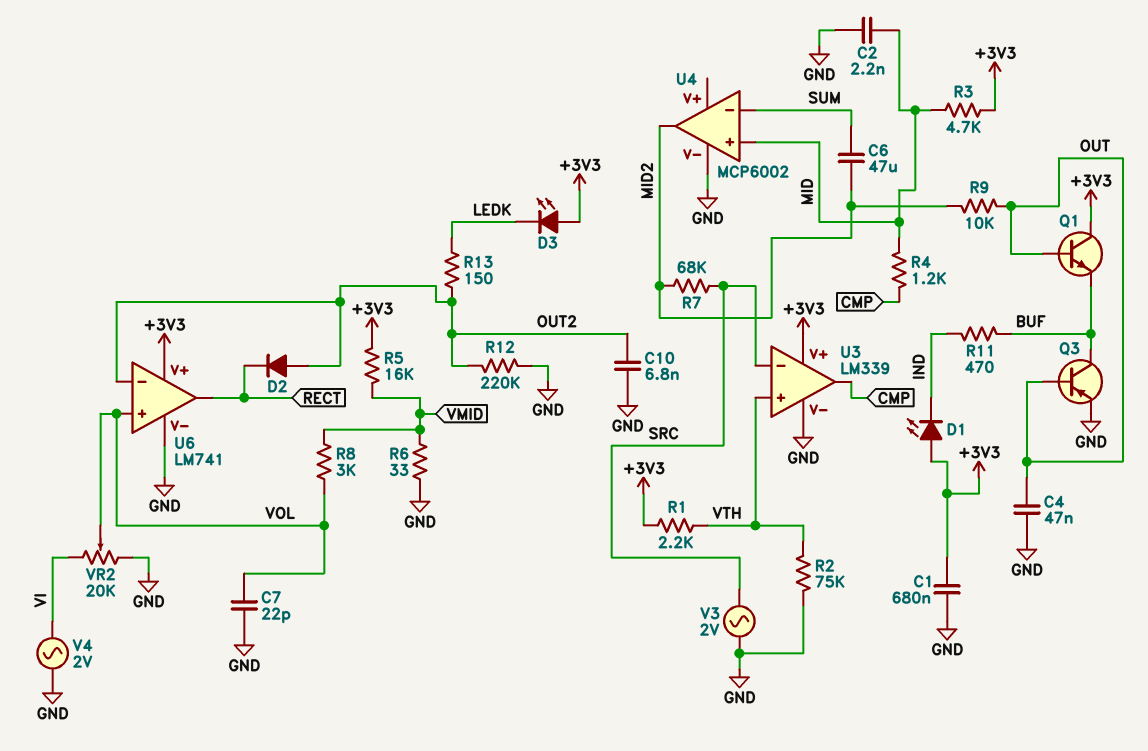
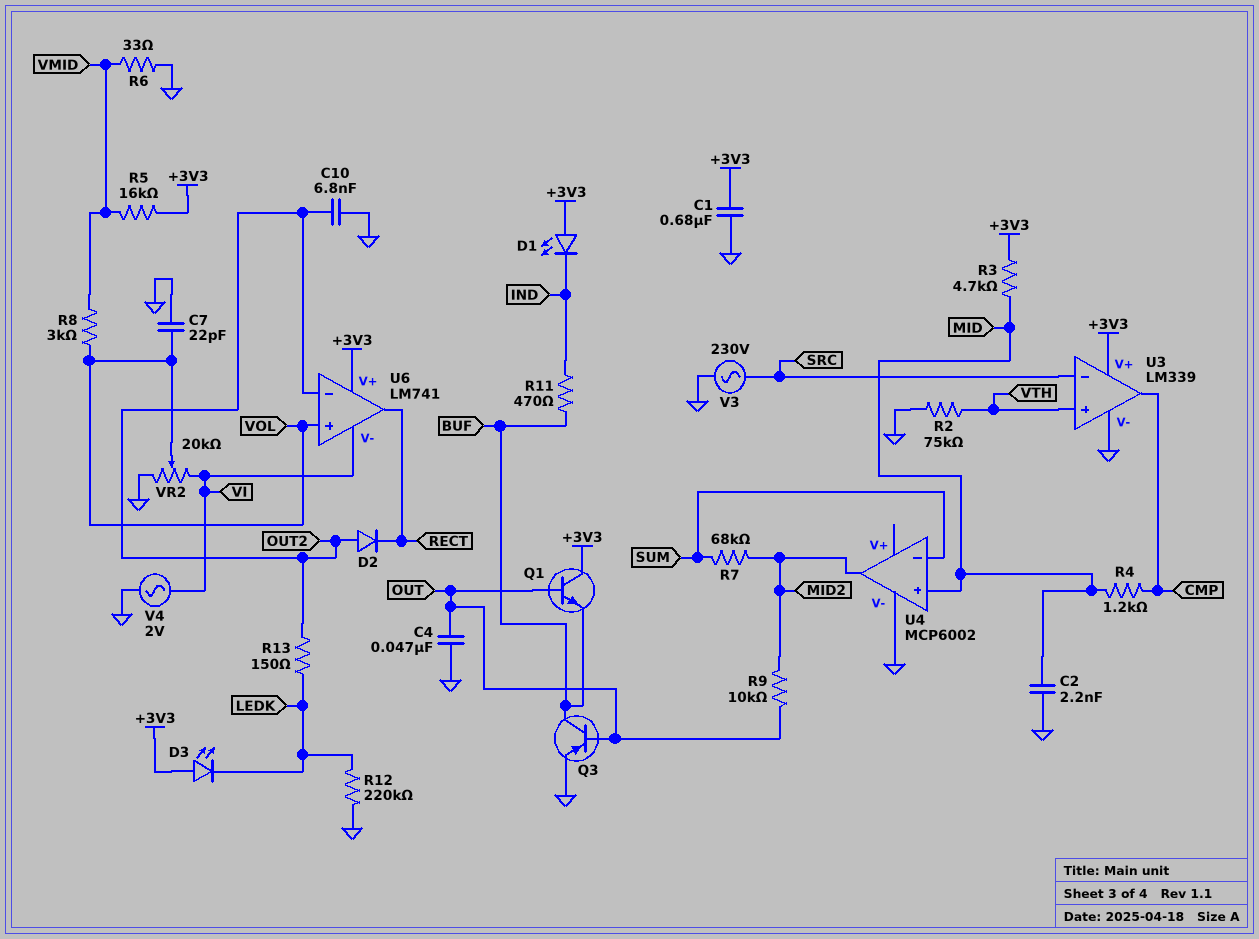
C6: 47uF (MID2, SUM) -> none
R1: 2.2k (+3V3, VTH) -> none
R7: 68k (MID2, SRC) -> 68k (MID2, SUM)
R12: 220k (GND, OUT2) -> 220k (GND, LEDK)
U6 pin V-: GND -> VI
V3: AC 2V (GND, SRC) -> AC 230V (GND, SRC)

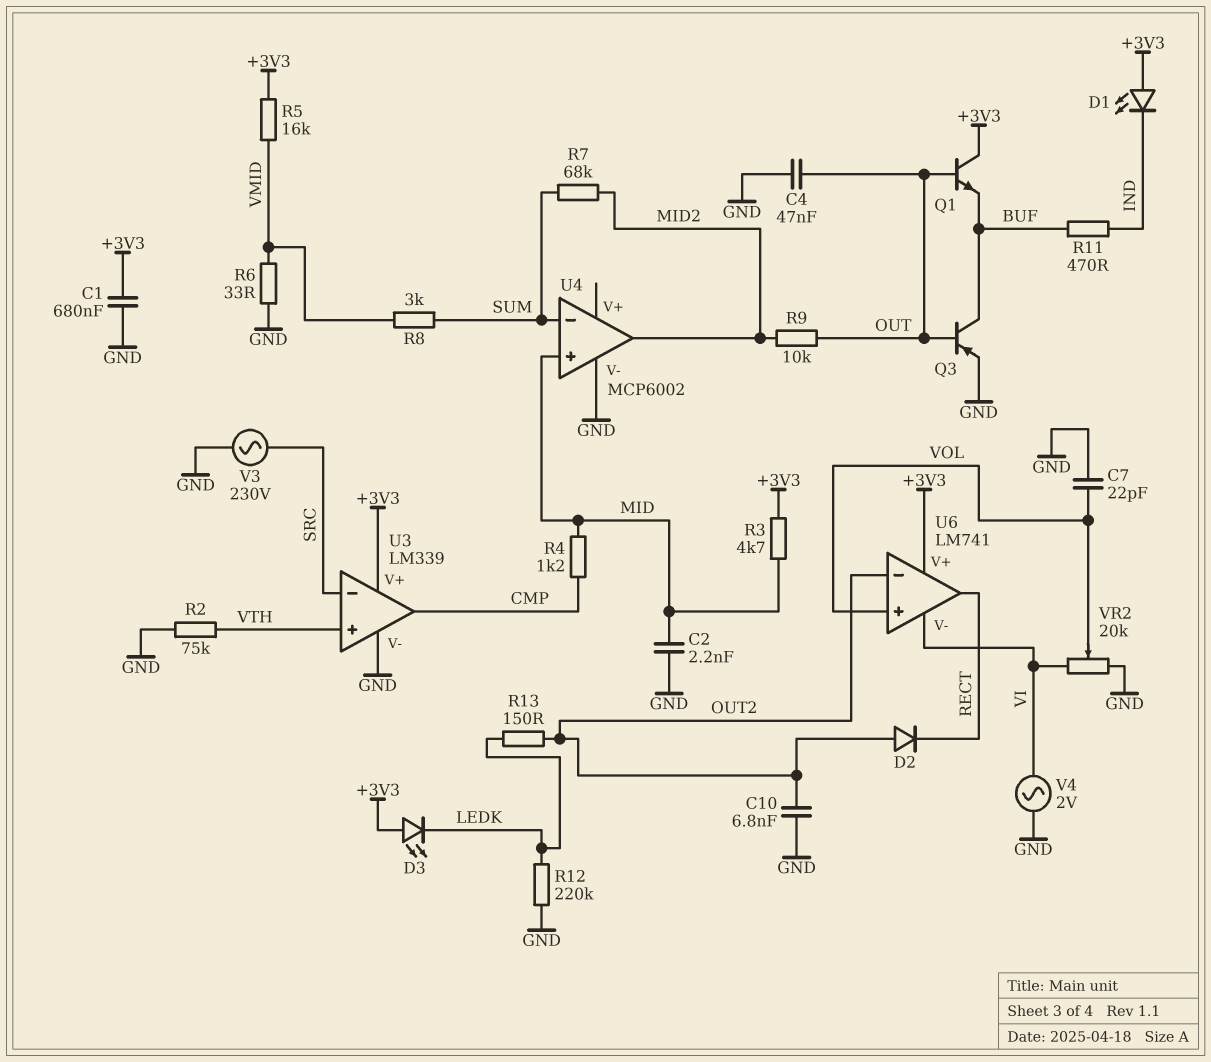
R8: 3k (VMID, VOL) -> 3k (SUM, VMID)

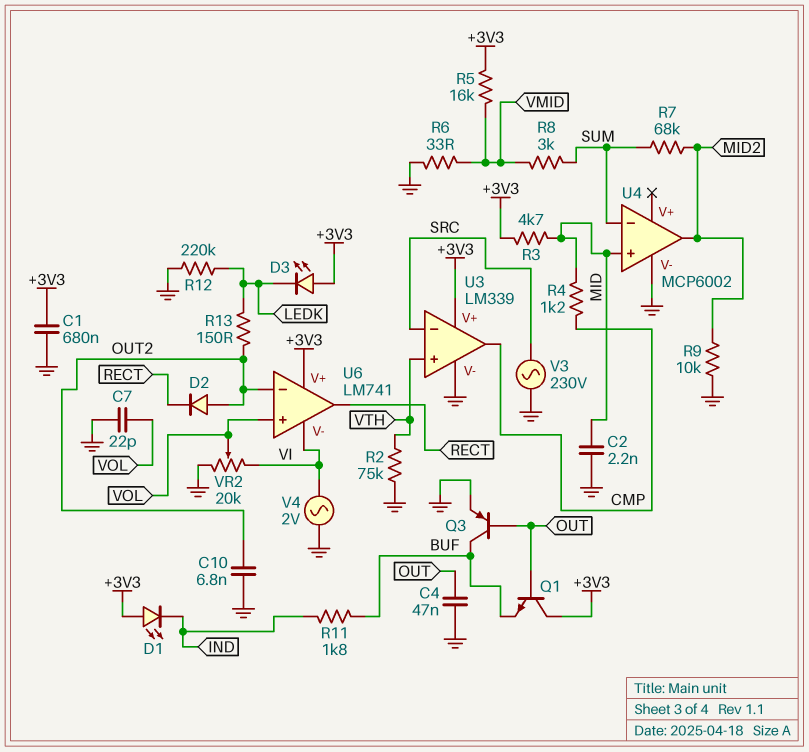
R9: 10k (MID2, OUT) -> 10k (GND, MID2)
R11: 470 (BUF, IND) -> 1.8k (BUF, IND)

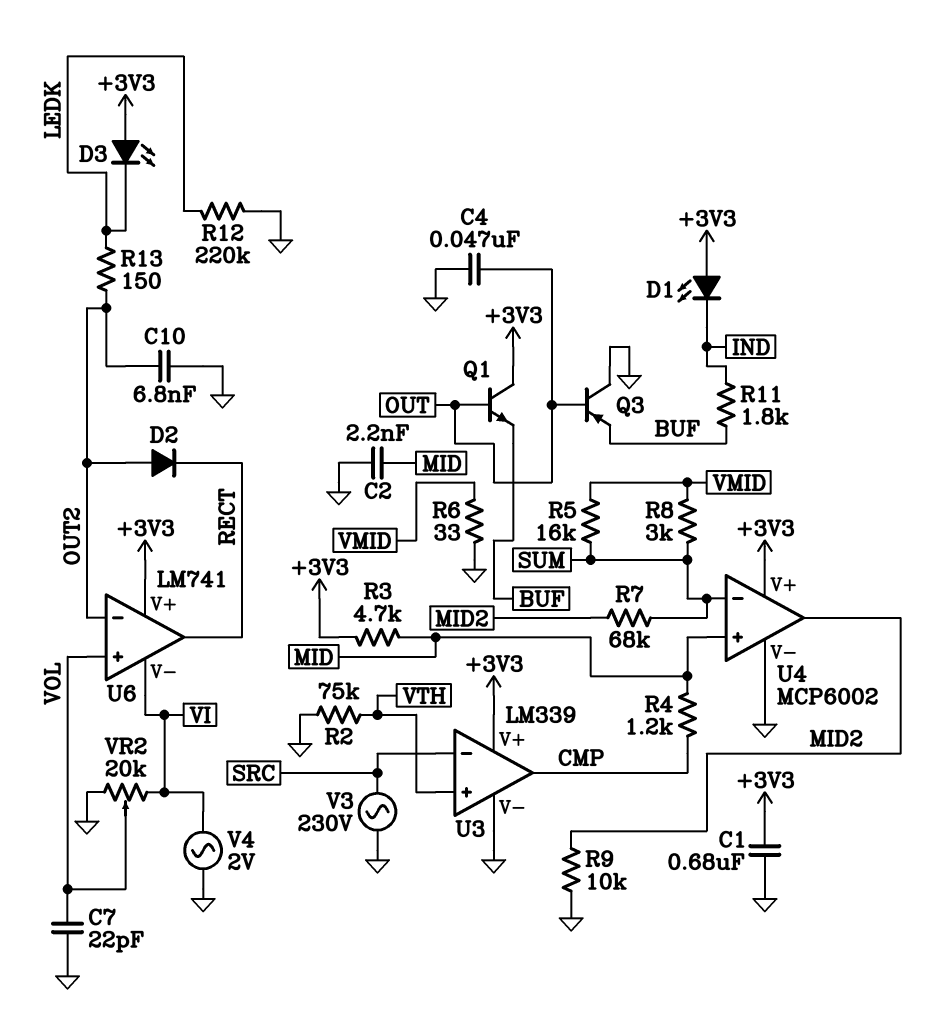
Q3: PNP (B OUT, C BUF, E GND) -> PNP (B OUT, C GND, E BUF)
R5: 16k (+3V3, VMID) -> 16k (SUM, VMID)
U4 pin V+: none -> +3V3

